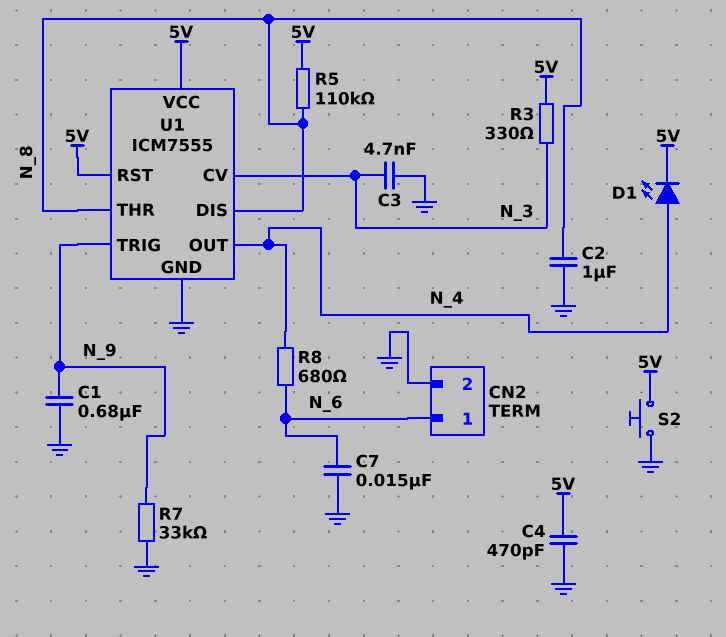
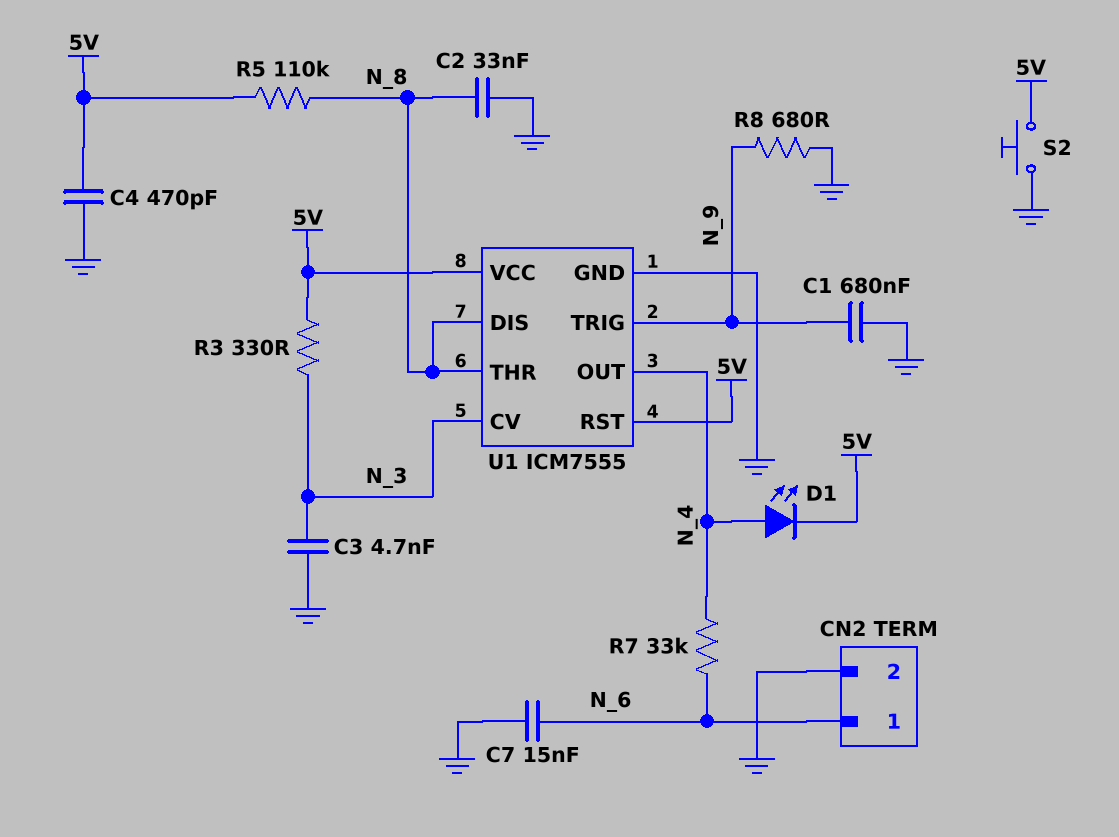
C2: 1uF (GND, N_8) -> 33nF (GND, N_8)
R7: 33k (GND, N_9) -> 33k (N_4, N_6)
R8: 680 (N_4, N_6) -> 680 (GND, N_9)

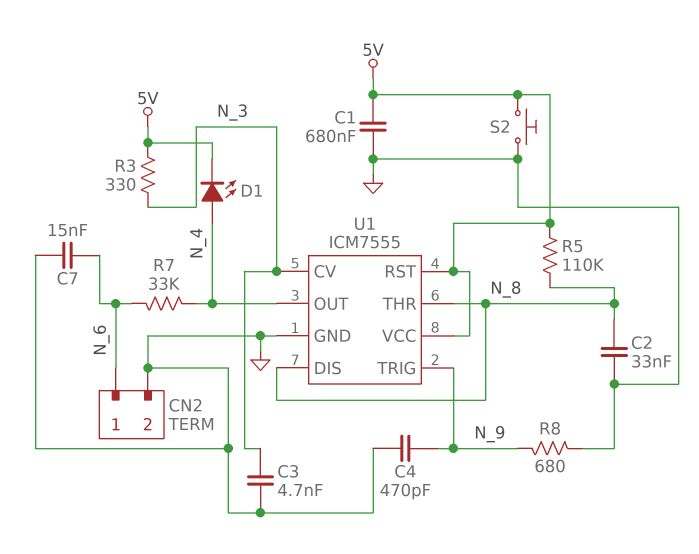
C1: 680nF (GND, N_9) -> 680nF (5V, GND)
C4: 470pF (5V, GND) -> 470pF (GND, N_9)

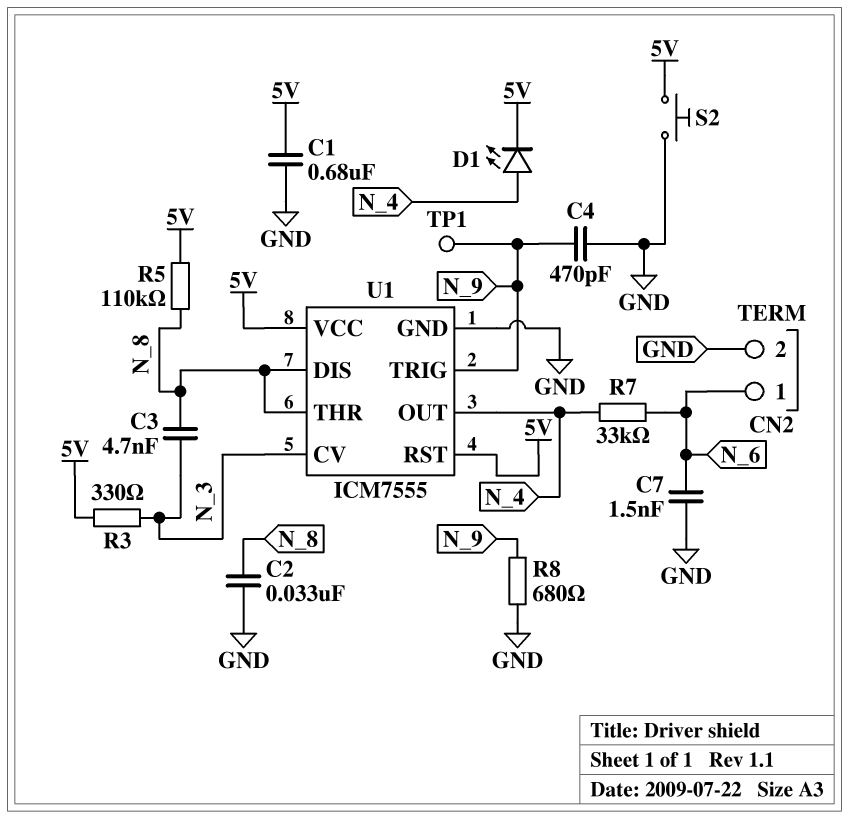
C3: 4.7nF (GND, N_3) -> 4.7nF (N_3, N_8)
C7: 15nF (GND, N_6) -> 1.5nF (GND, N_6)
TP1: none -> test point (N_9)

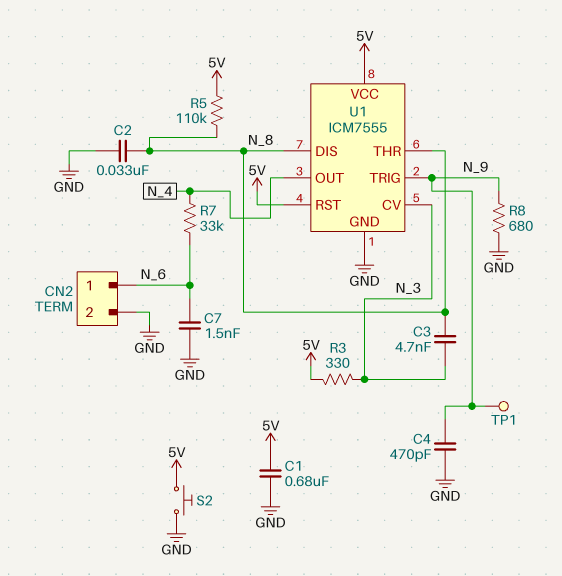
D1: LED (A N_4, K 5V) -> none

